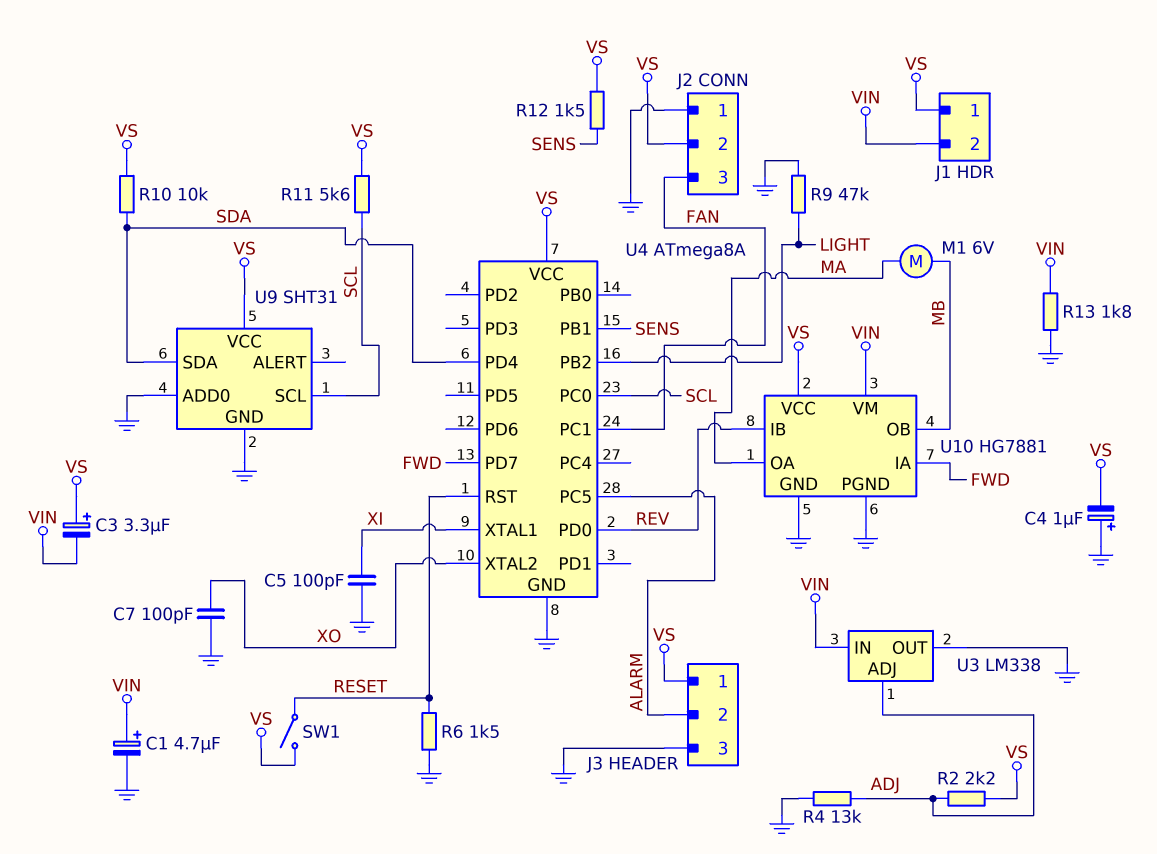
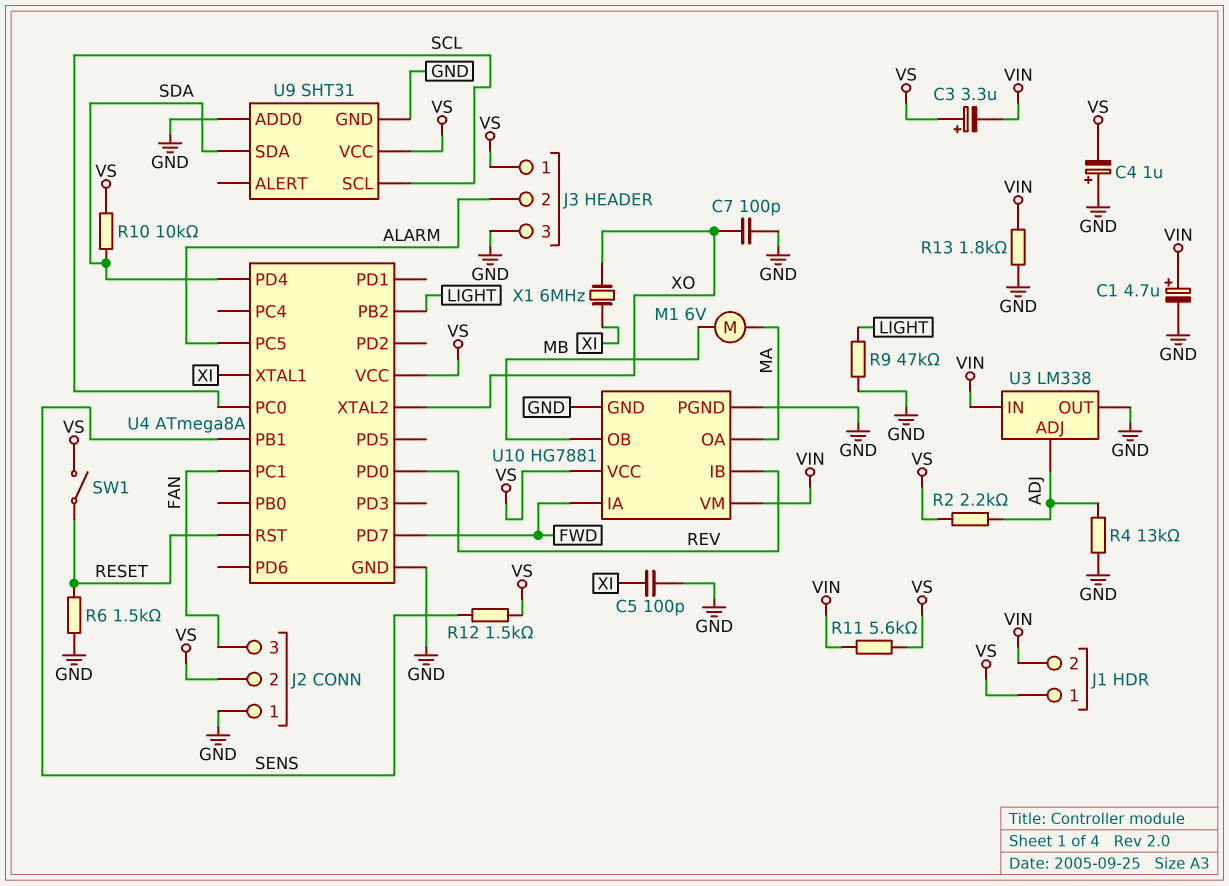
R11: 5.6k (SCL, VS) -> 5.6k (VIN, VS)
X1: none -> 6MHz (XI, XO)

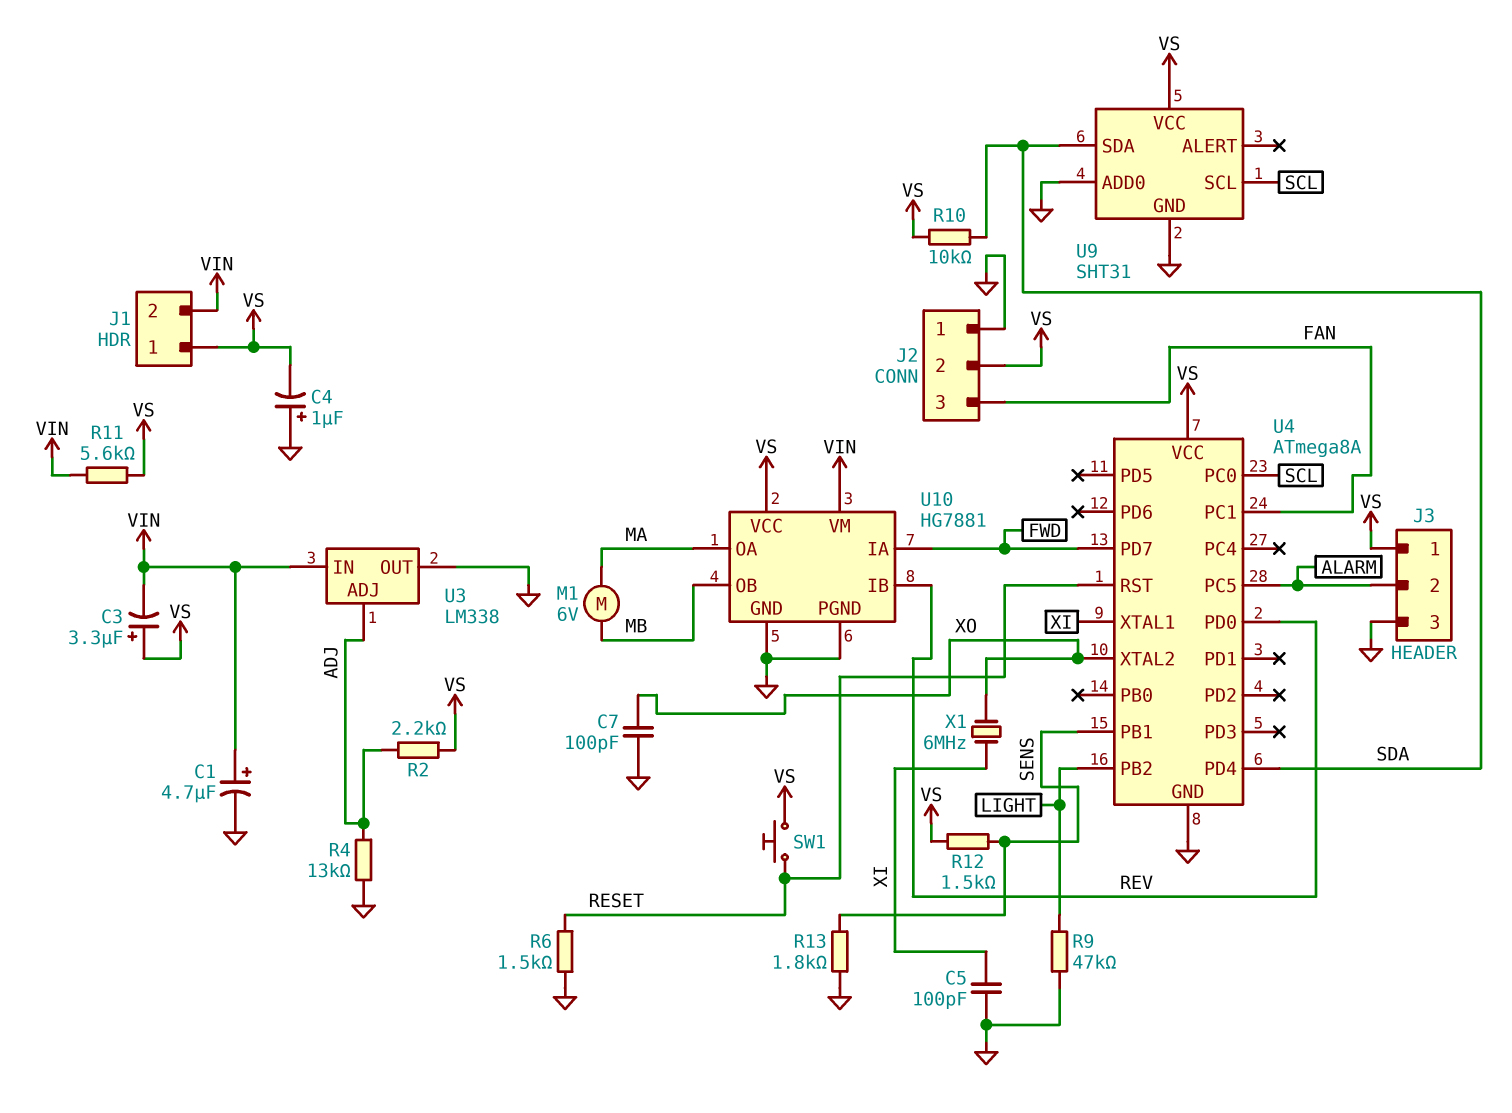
R13: 1.8k (GND, VIN) -> 1.8k (GND, SENS)
SW1: switch (RESET, VS) -> button (RESET, VS)

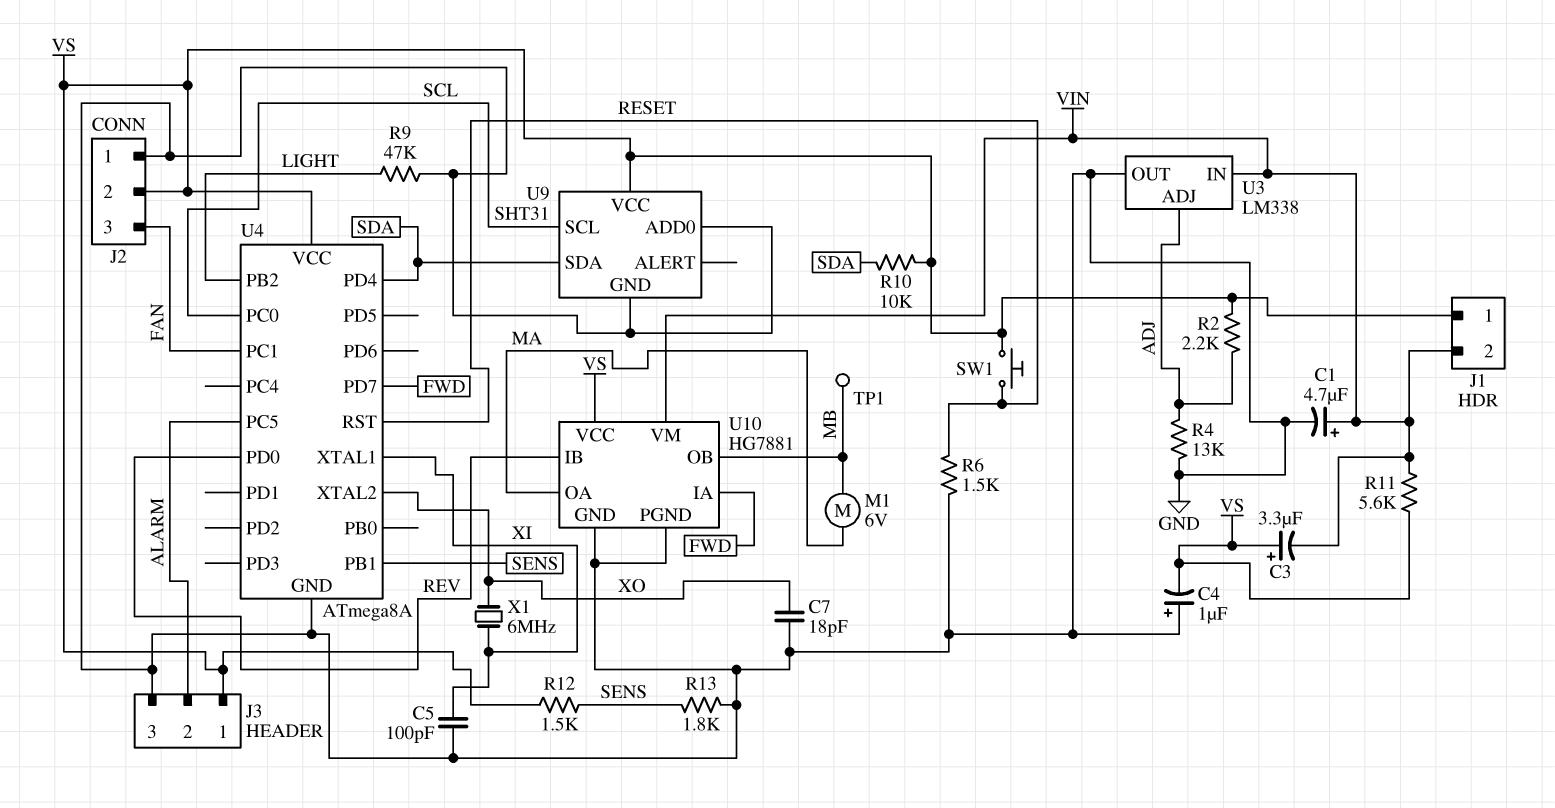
C7: 100pF (GND, XO) -> 18pF (GND, XO)
TP1: none -> test point (MB)

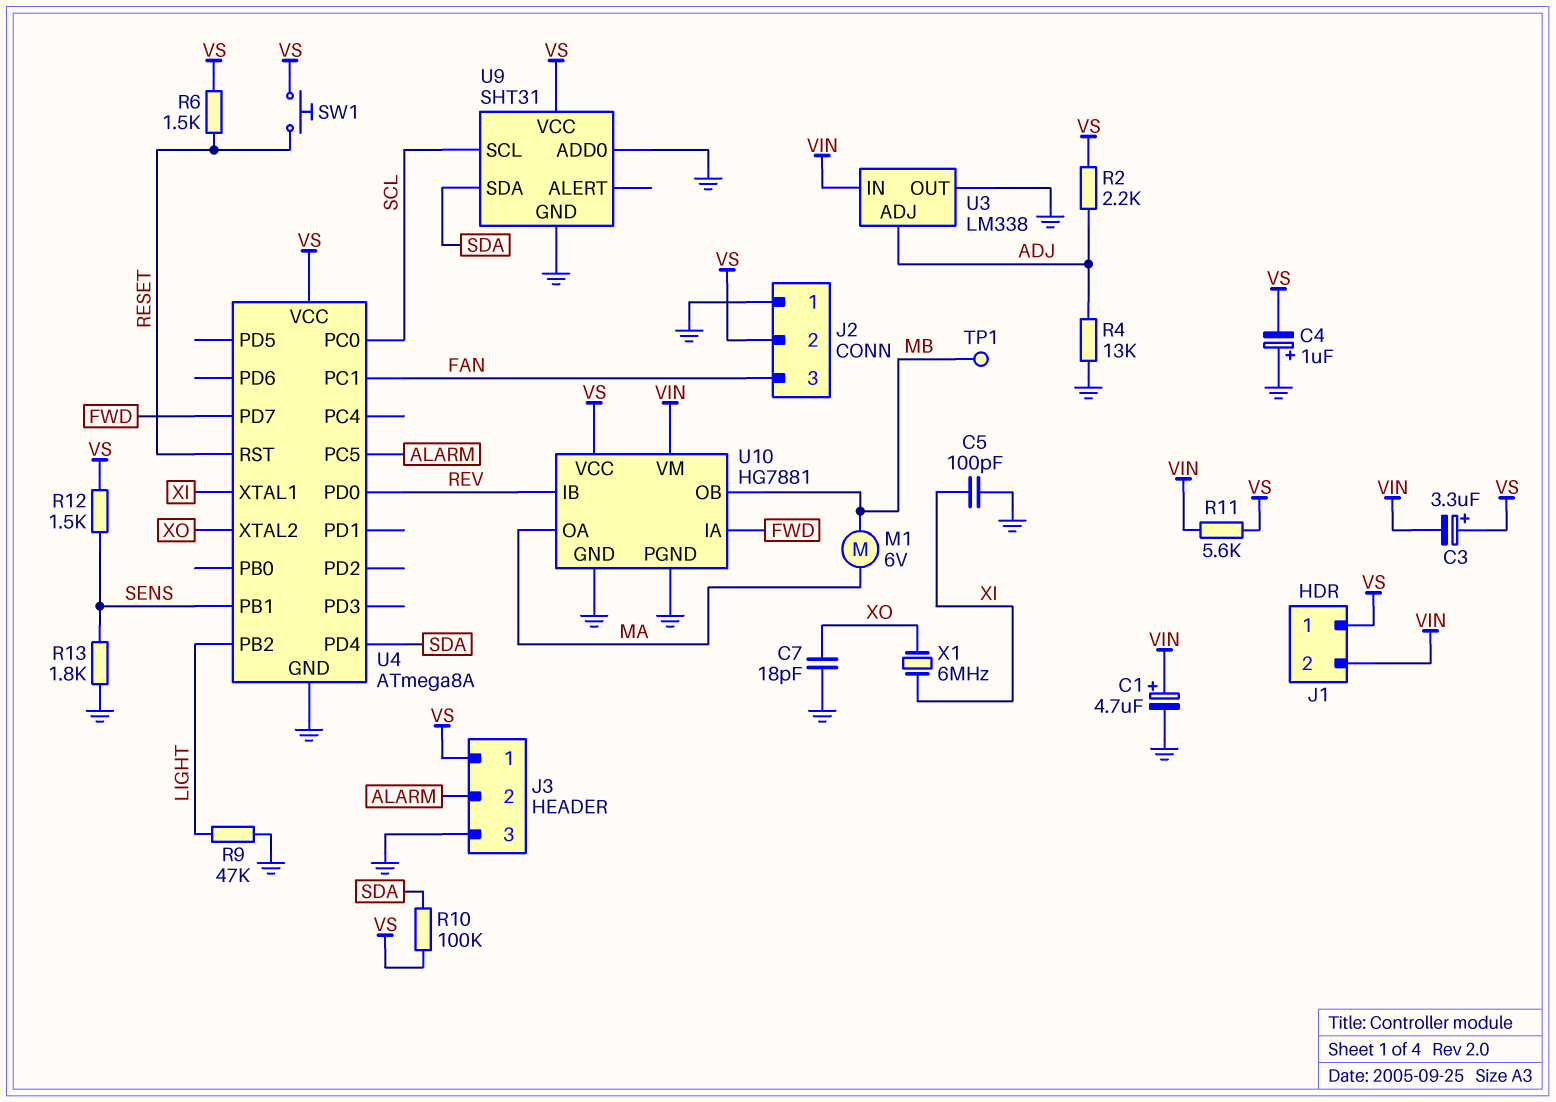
R6: 1.5k (GND, RESET) -> 1.5k (RESET, VS)
R10: 10k (SDA, VS) -> 100k (SDA, VS)

